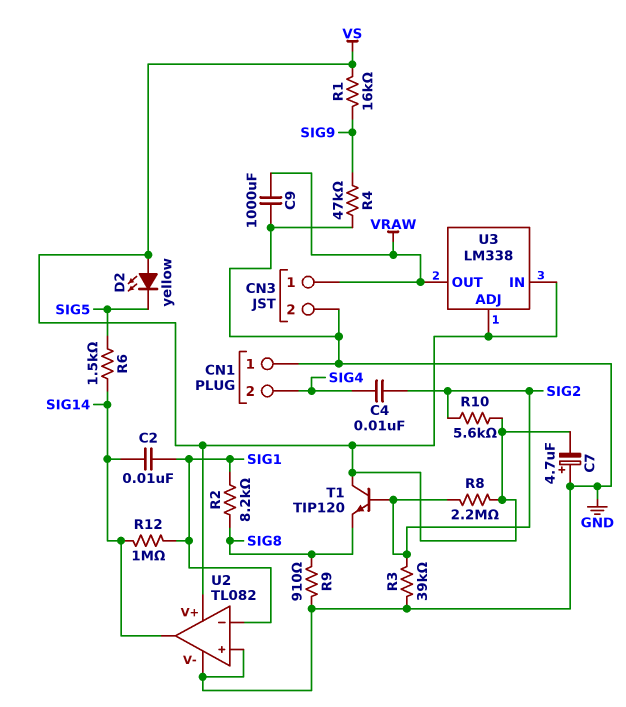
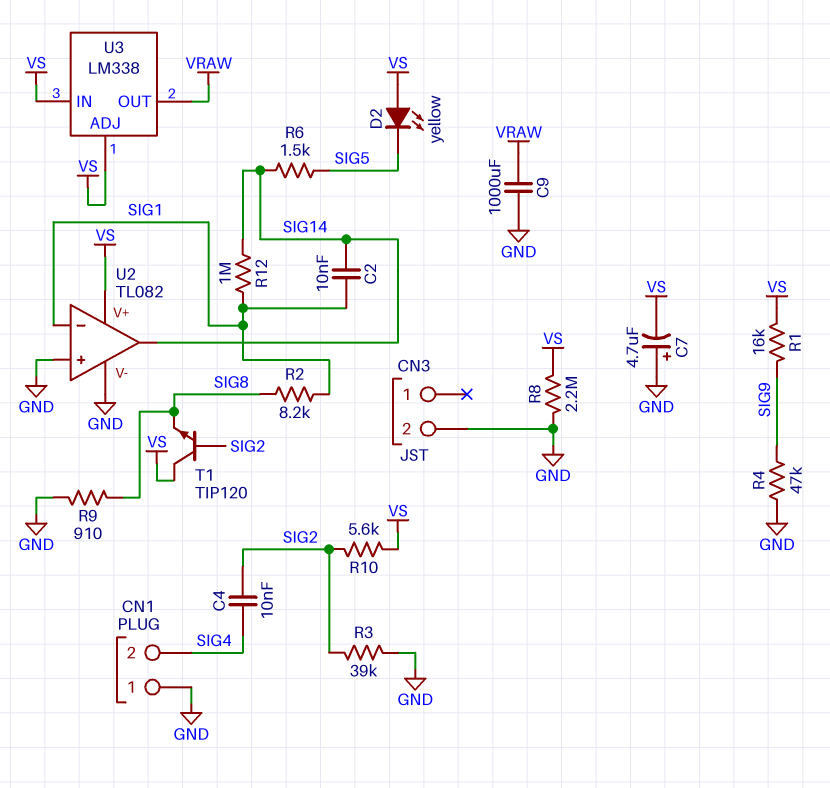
CN3 pin 1: VRAW -> none
R8: 2.2M (SIG2, VS) -> 2.2M (GND, VS)

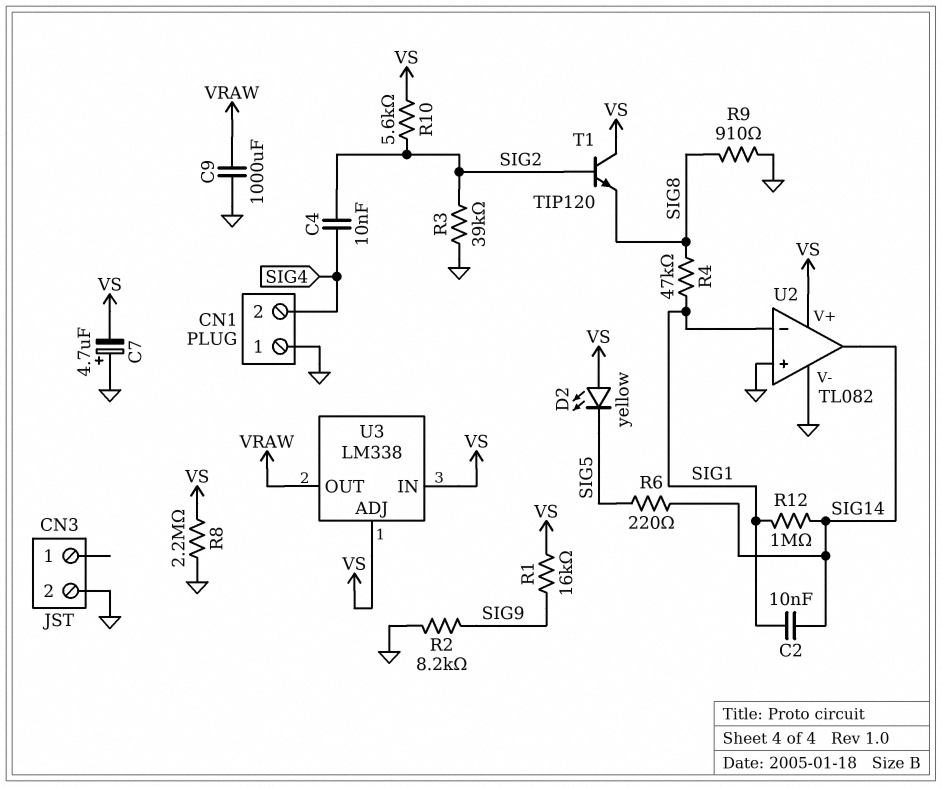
R2: 8.2k (SIG1, SIG8) -> 8.2k (GND, SIG9)
R4: 47k (GND, SIG9) -> 47k (SIG1, SIG8)
R6: 1.5k (SIG5, SIG14) -> 220 (SIG5, SIG14)

